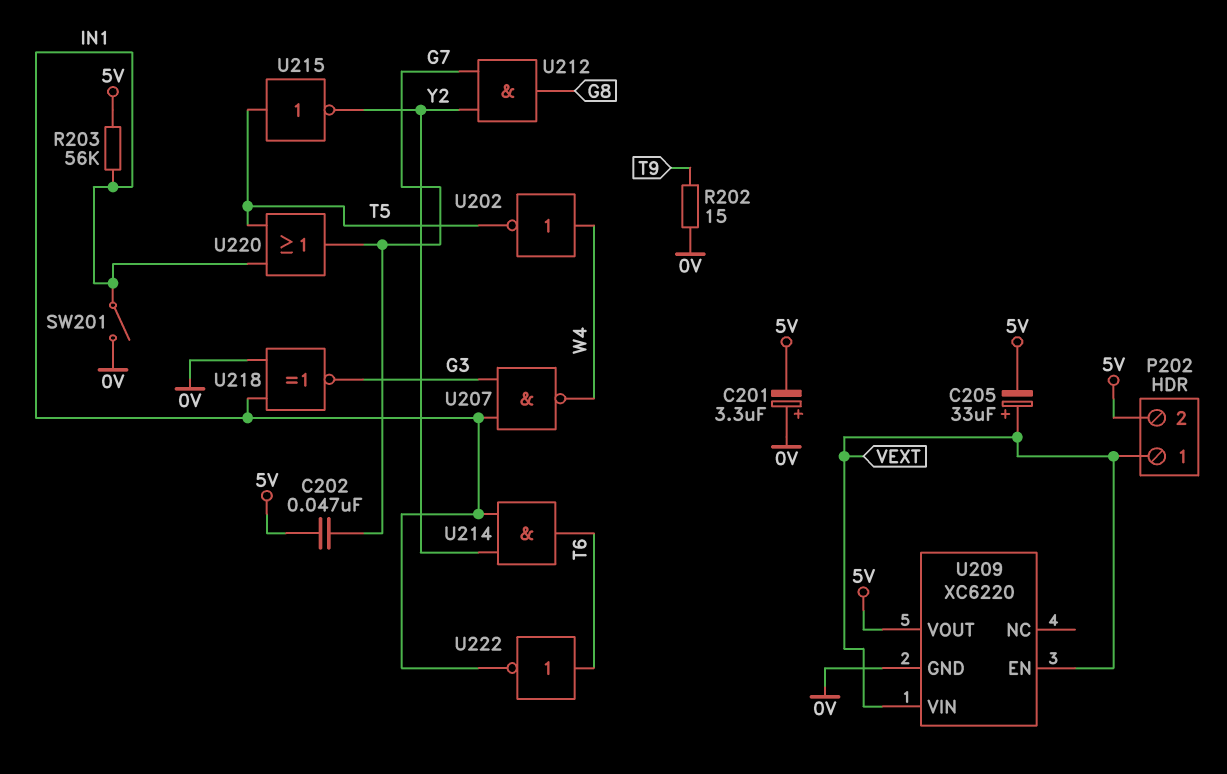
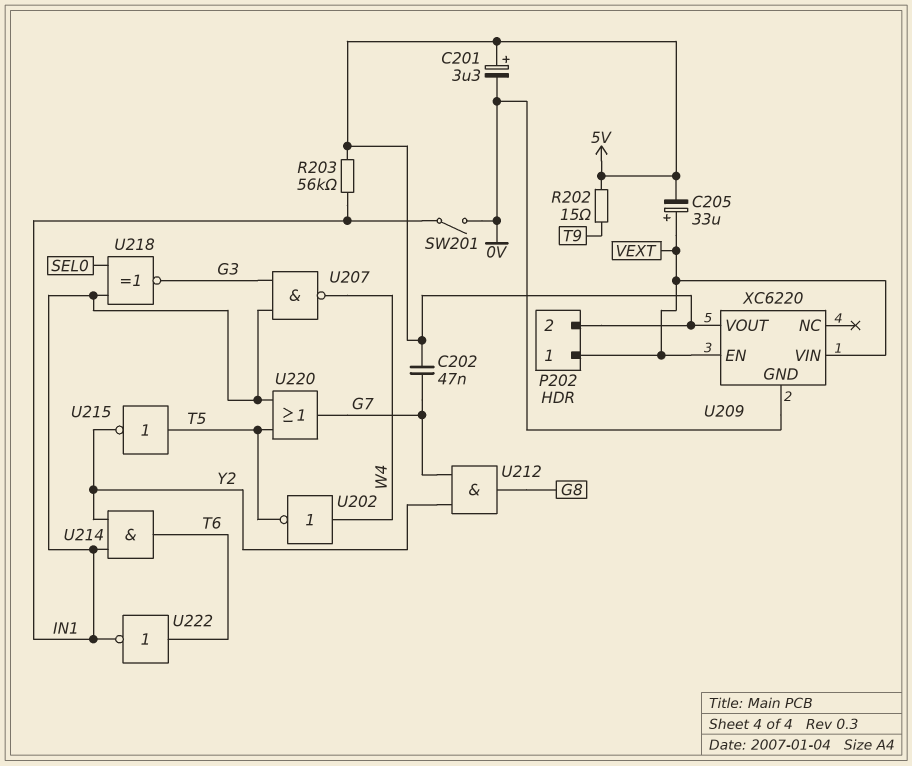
C201: 3.3uF (plus 0V, minus 5V) -> 3.3uF (plus 5V, minus 0V)
R202: 15 (0V, T9) -> 15 (5V, T9)
U218: XNOR (in 0V, in IN1, out G3) -> XNOR (in IN1, in SEL0, out G3)

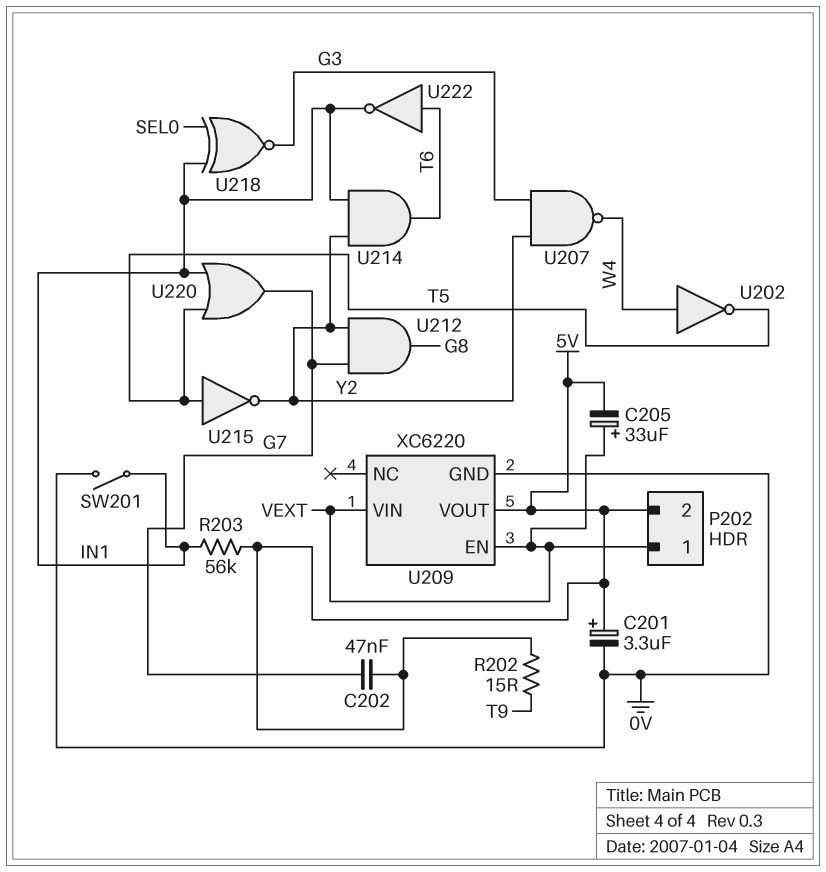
U207: NAND (in G3, in IN1, out W4) -> NAND (in G3, in Y2, out W4)

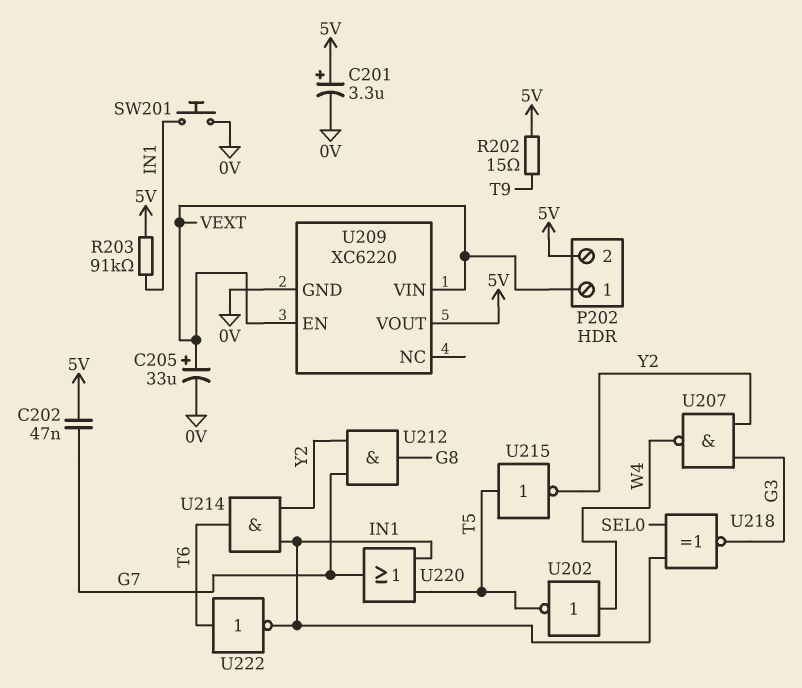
C205: 33uF (plus VEXT, minus 5V) -> 33uF (plus VEXT, minus 0V)
R203: 56k (5V, IN1) -> 91k (5V, IN1)
SW201: switch (0V, IN1) -> button (0V, IN1)

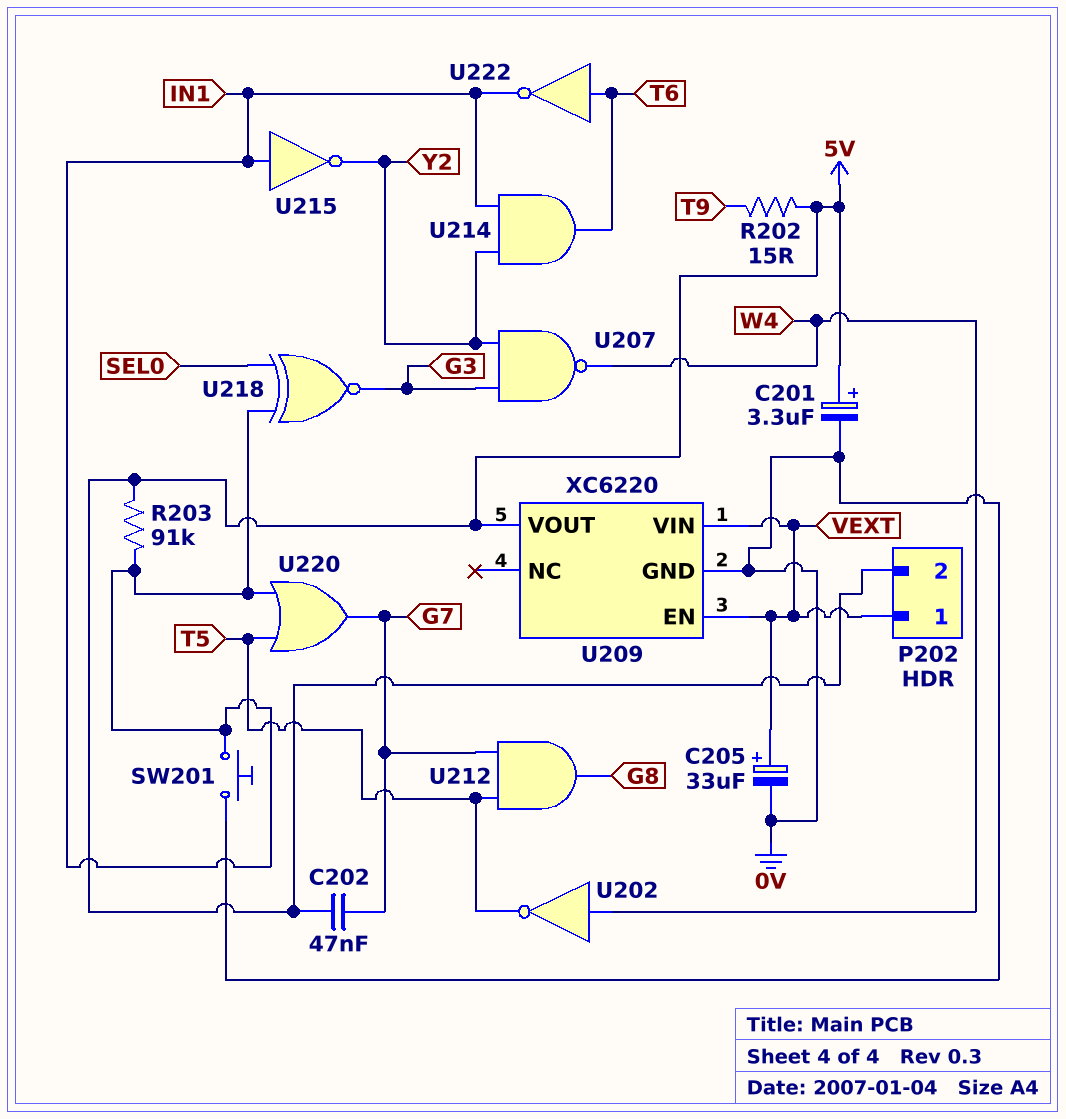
U212: AND (in G7, in Y2, out G8) -> AND (in G7, in T5, out G8)
U215: NOT (in T5, out Y2) -> NOT (in IN1, out Y2)

